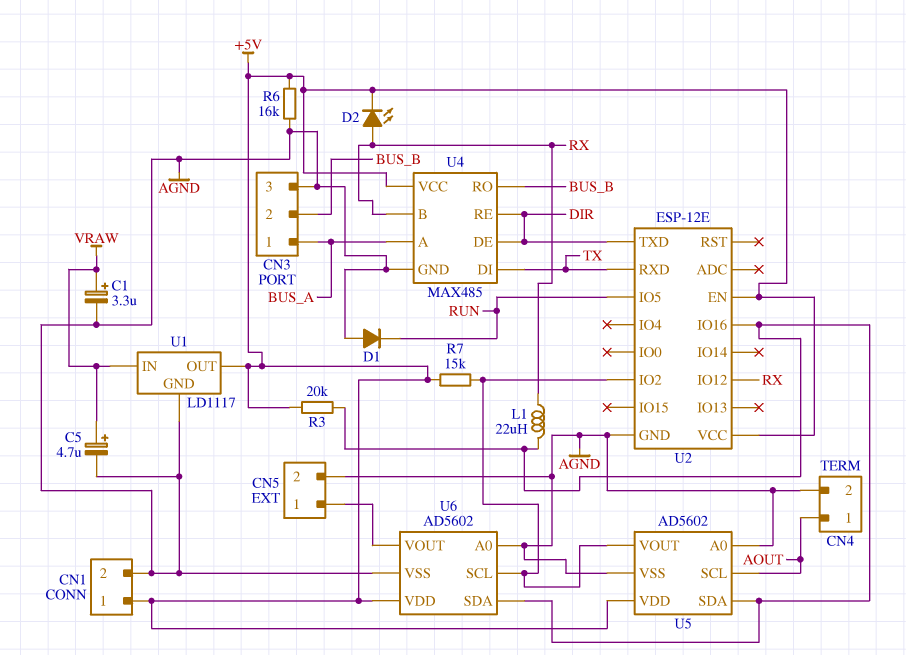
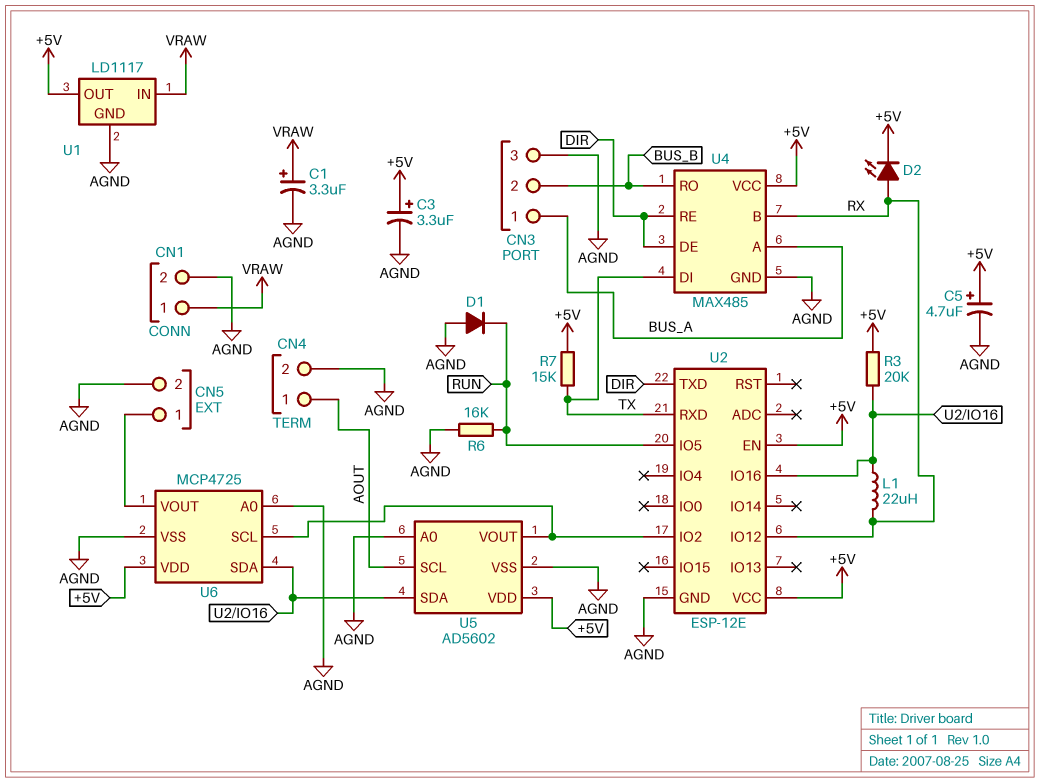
C3: none -> 3.3uF (plus +5V, minus AGND)
C5: 4.7uF (plus VRAW, minus AGND) -> 4.7uF (plus +5V, minus AGND)
CN1 pin 1: +5V -> VRAW
R6: 16k (+5V, AGND) -> 16k (AGND, RUN)
R7: 15k (+5V, U2/IO2) -> 15k (+5V, TX)
U6: AD5602 -> MCP4725

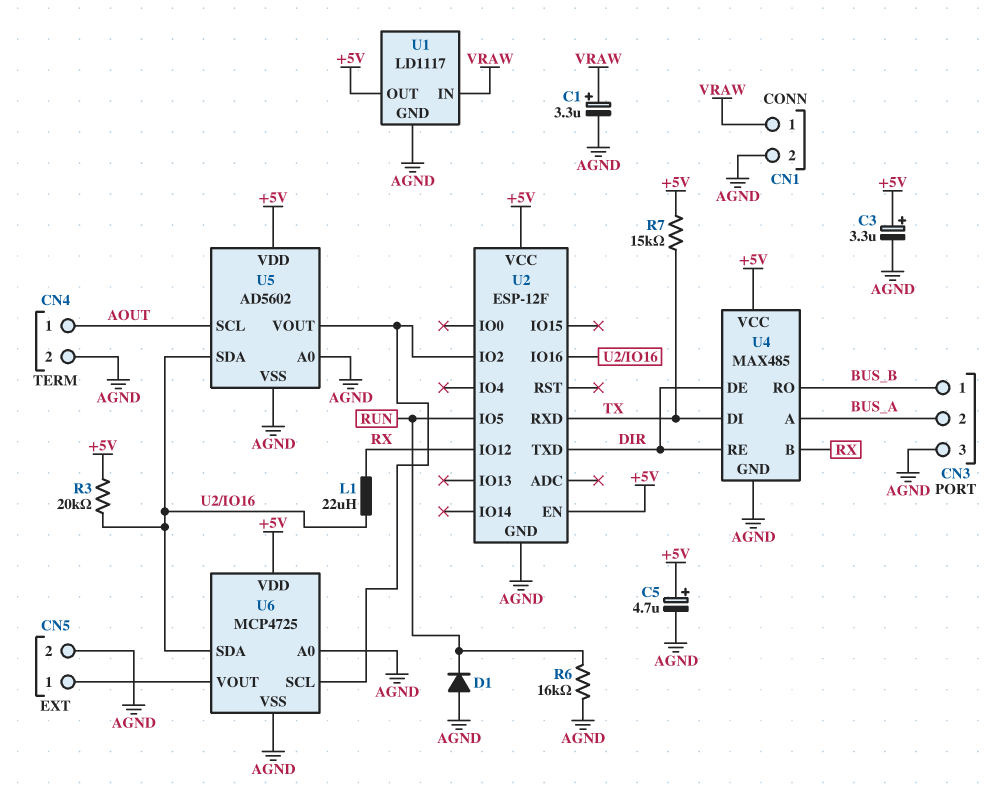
CN3 pin 1: BUS_A -> BUS_B
CN3 pin 2: BUS_B -> BUS_A
D2: LED (A RX, K +5V) -> none
U2: ESP-12E -> ESP-12F

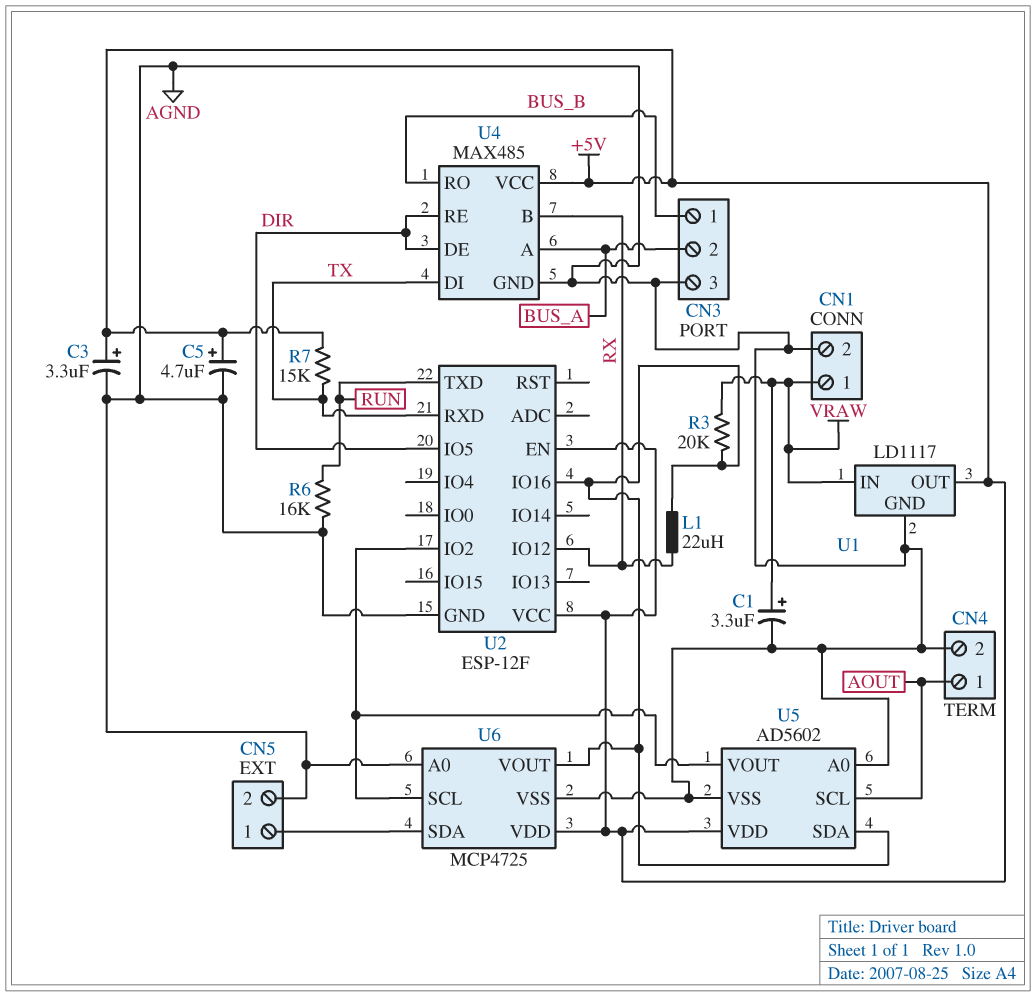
D1: diode (A AGND, K RUN) -> none
R3: 20k (+5V, U2/IO16) -> 20k (U2/IO16, VRAW)
U2 pin IO5: RUN -> DIR
U2 pin TXD: DIR -> RUN
U6 pin SDA: U2/IO16 -> CN5/1
U6 pin VOUT: CN5/1 -> U2/IO16

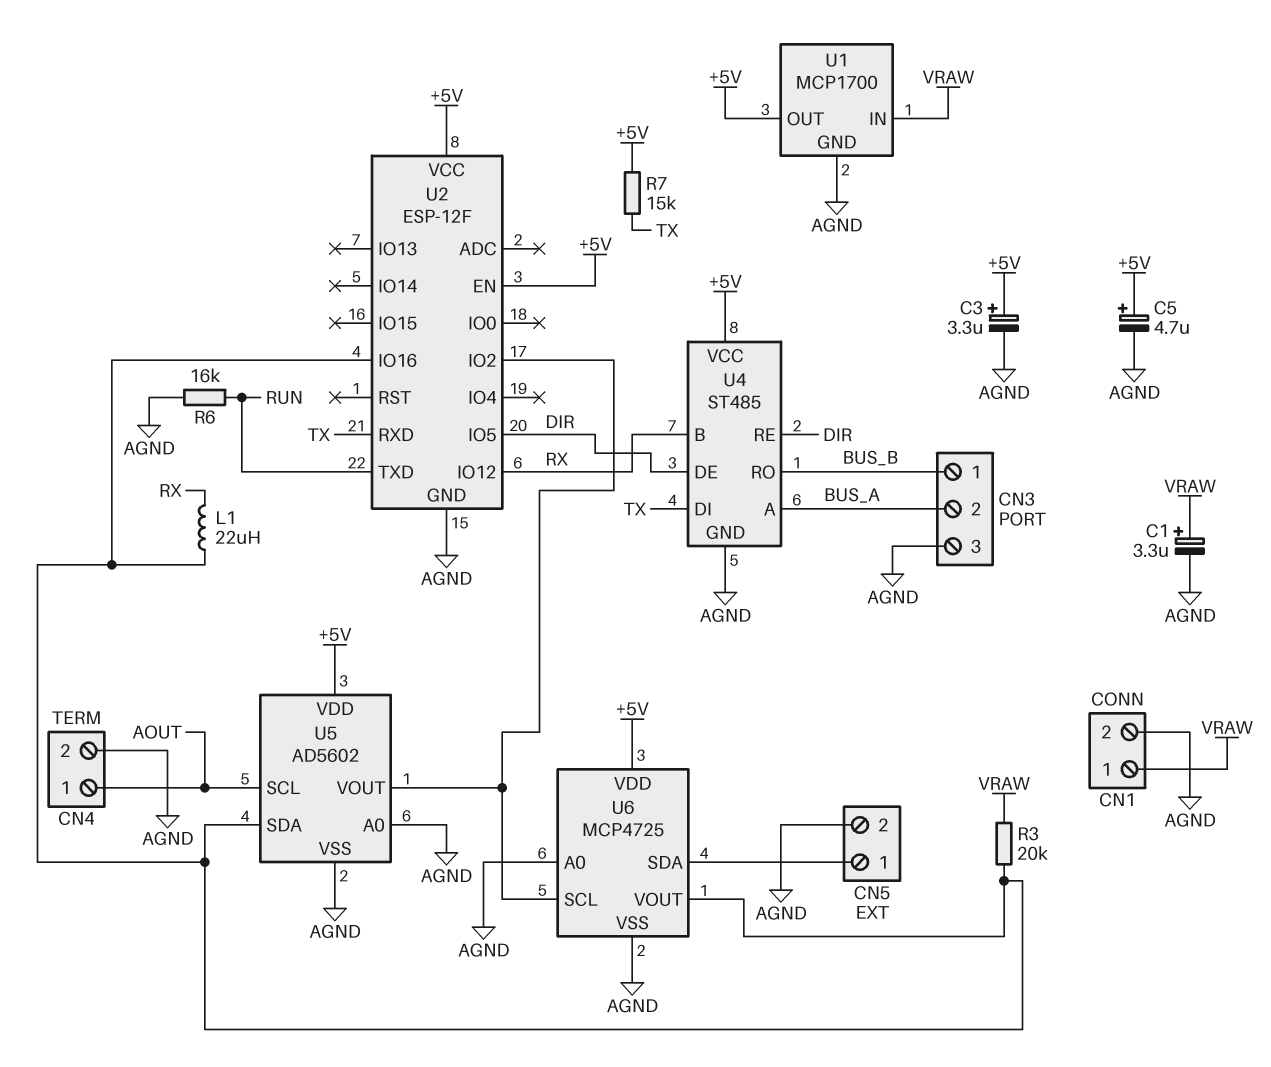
U1: LD1117 -> MCP1700
U4: MAX485 -> ST485

